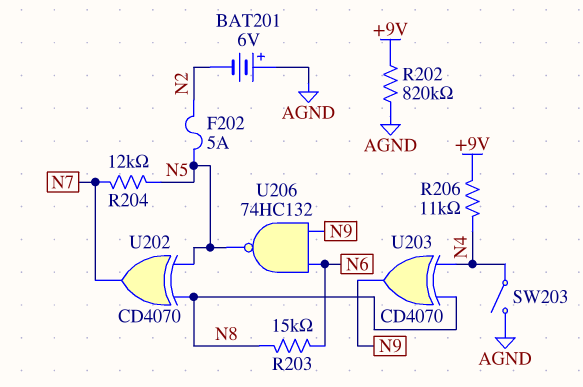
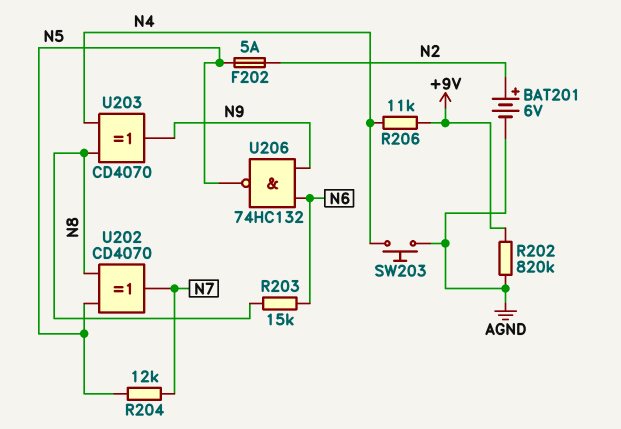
BAT201: 6V (plus AGND, minus N2) -> 6V (plus N2, minus AGND)
SW203: switch (AGND, N4) -> button (AGND, N4)

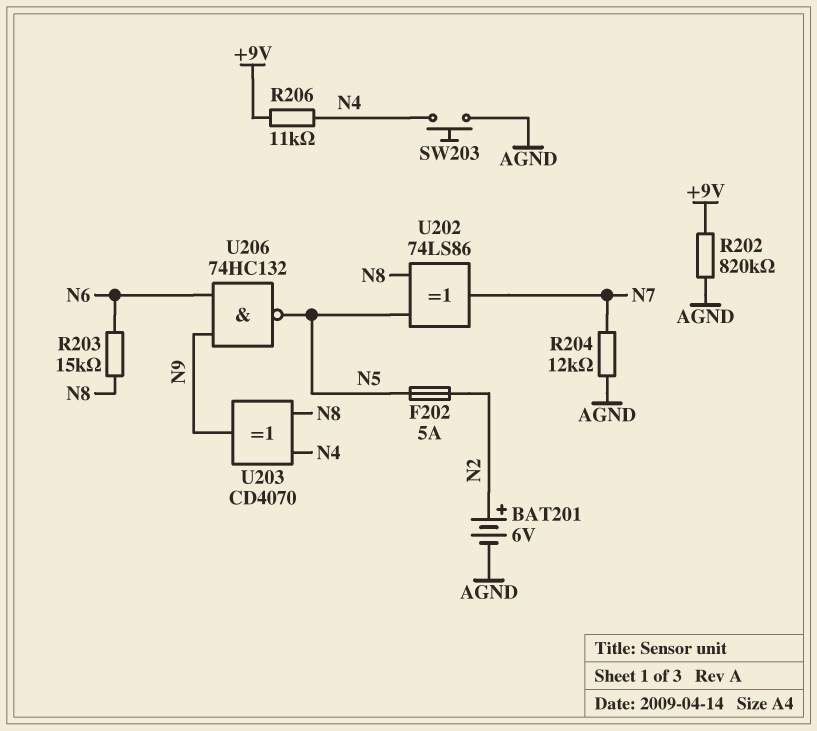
R204: 12k (N5, N7) -> 12k (AGND, N7)
U202: XOR CD4070 (in N5, in N8, out N7) -> XOR 74LS86 (in N5, in N8, out N7)

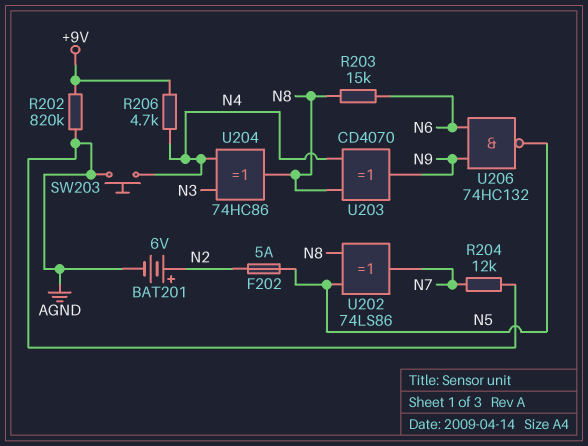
R206: 11k (+9V, N4) -> 4.7k (+9V, N4)
U204: none -> XOR 74HC86 (in N3, in N4, out N8)

